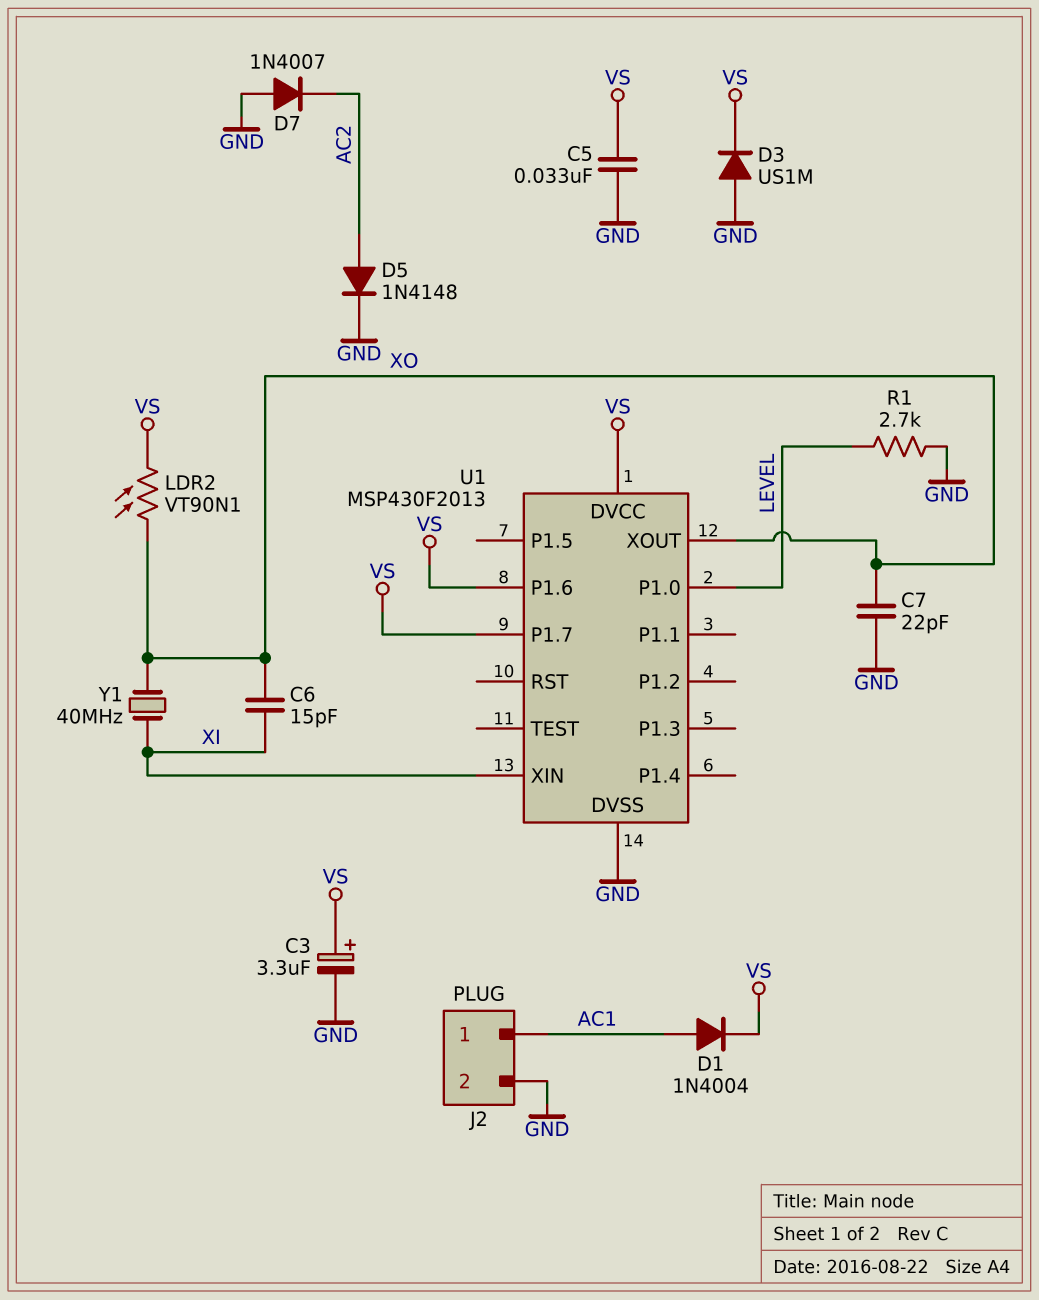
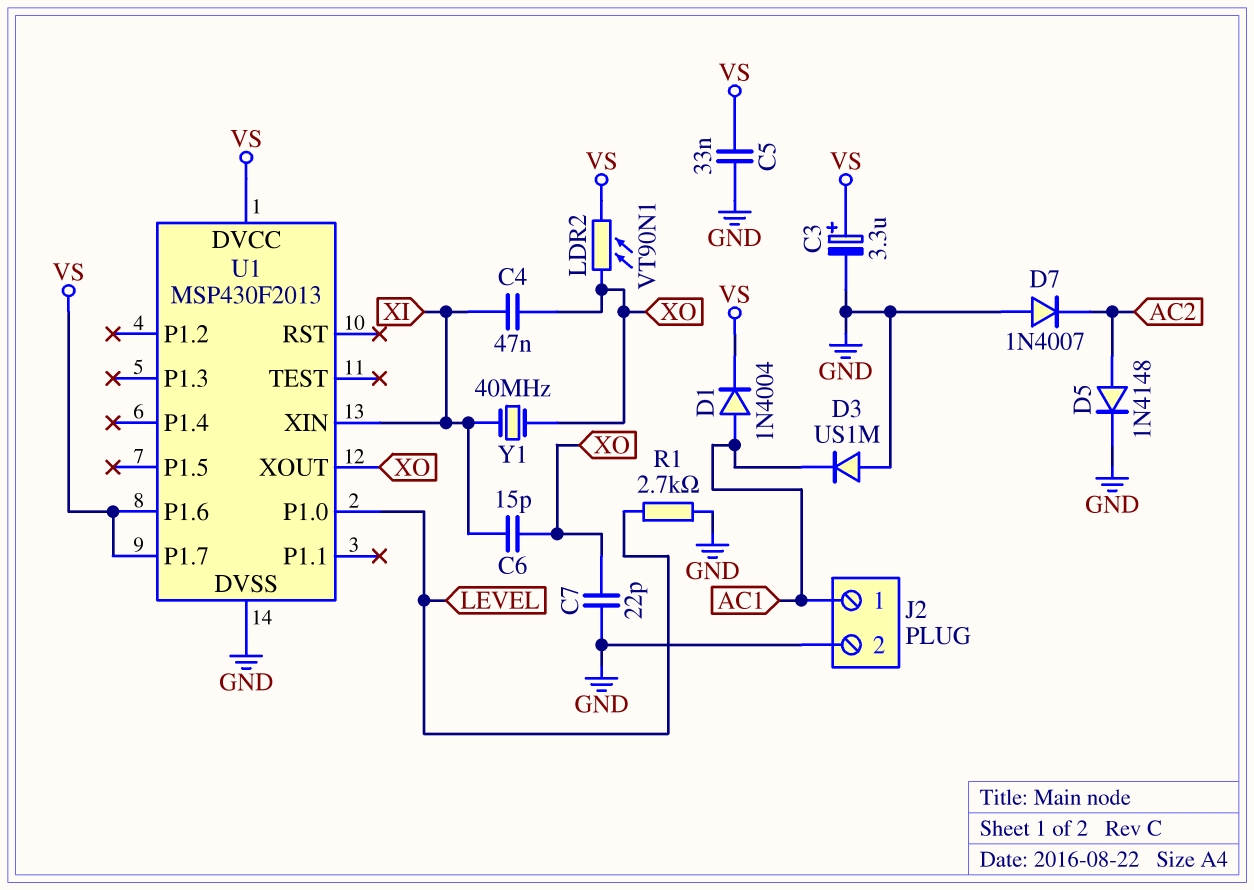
C4: none -> 47nF (XI, XO)
D3: diode US1M (A GND, K VS) -> diode US1M (A GND, K AC1)

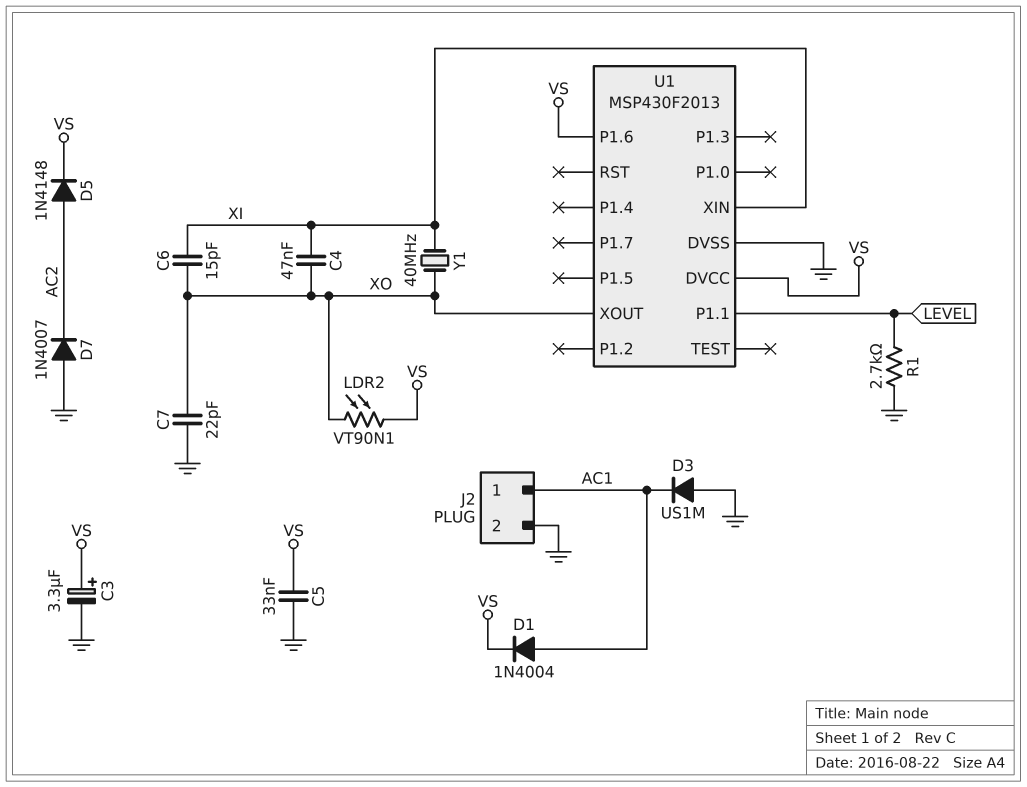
D5: diode 1N4148 (A AC2, K GND) -> diode 1N4148 (A AC2, K VS)
U1 pin P1.0: LEVEL -> none
U1 pin P1.1: none -> LEVEL
U1 pin P1.7: VS -> none

